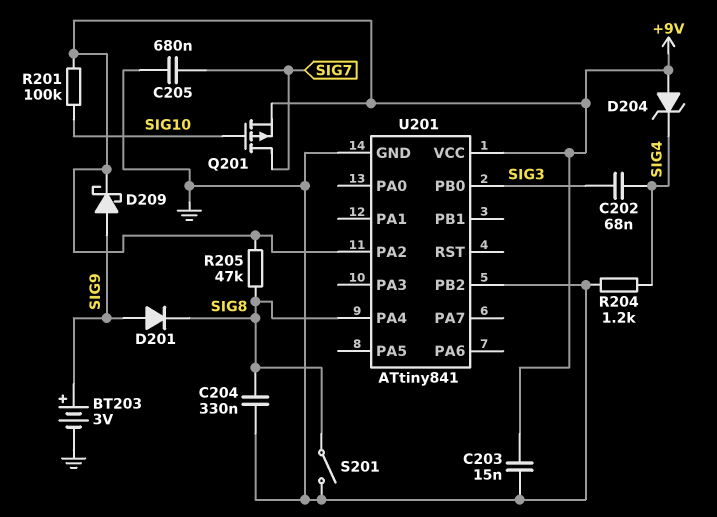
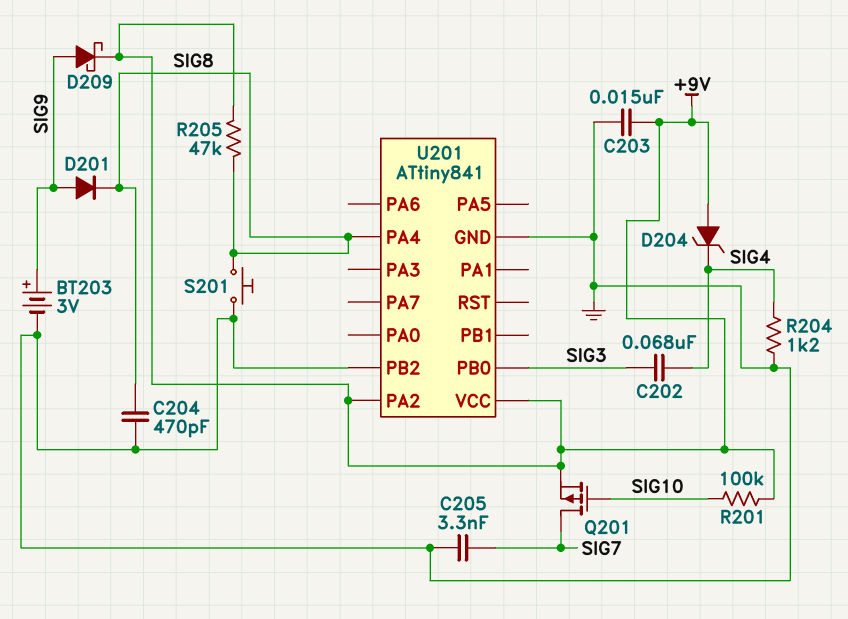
C204: 330nF (GND, SIG8) -> 470pF (GND, SIG8)
C205: 680nF (GND, SIG7) -> 3.3nF (GND, SIG7)
S201: switch (GND, SIG8) -> button (GND, SIG8)

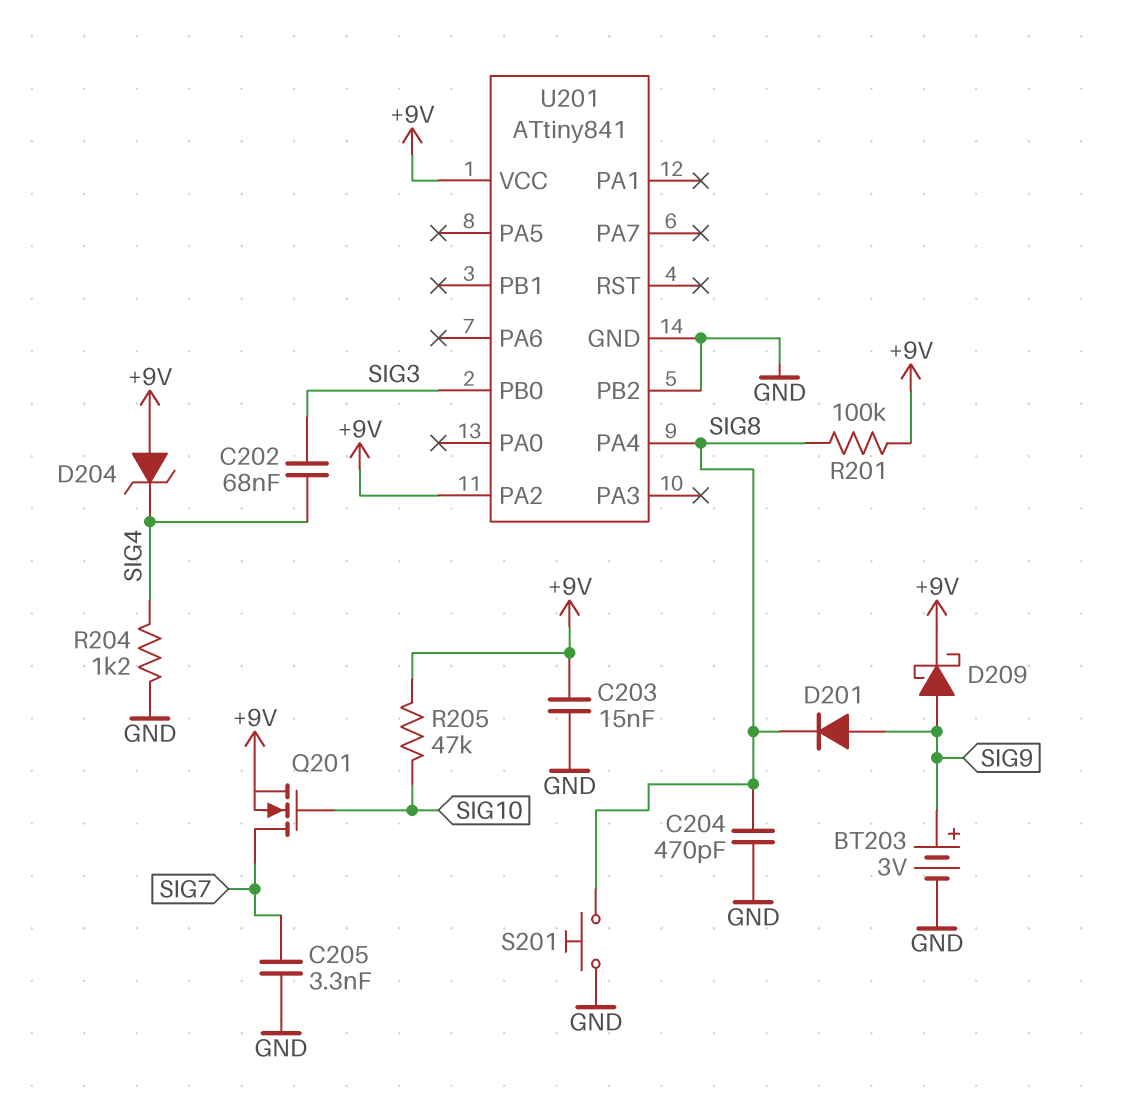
Q201: PMOS (G SIG10, D SIG7, S +9V) -> NMOS (G SIG10, D SIG7, S +9V)
R201: 100k (+9V, SIG10) -> 100k (+9V, SIG8)
R205: 47k (+9V, SIG8) -> 47k (+9V, SIG10)

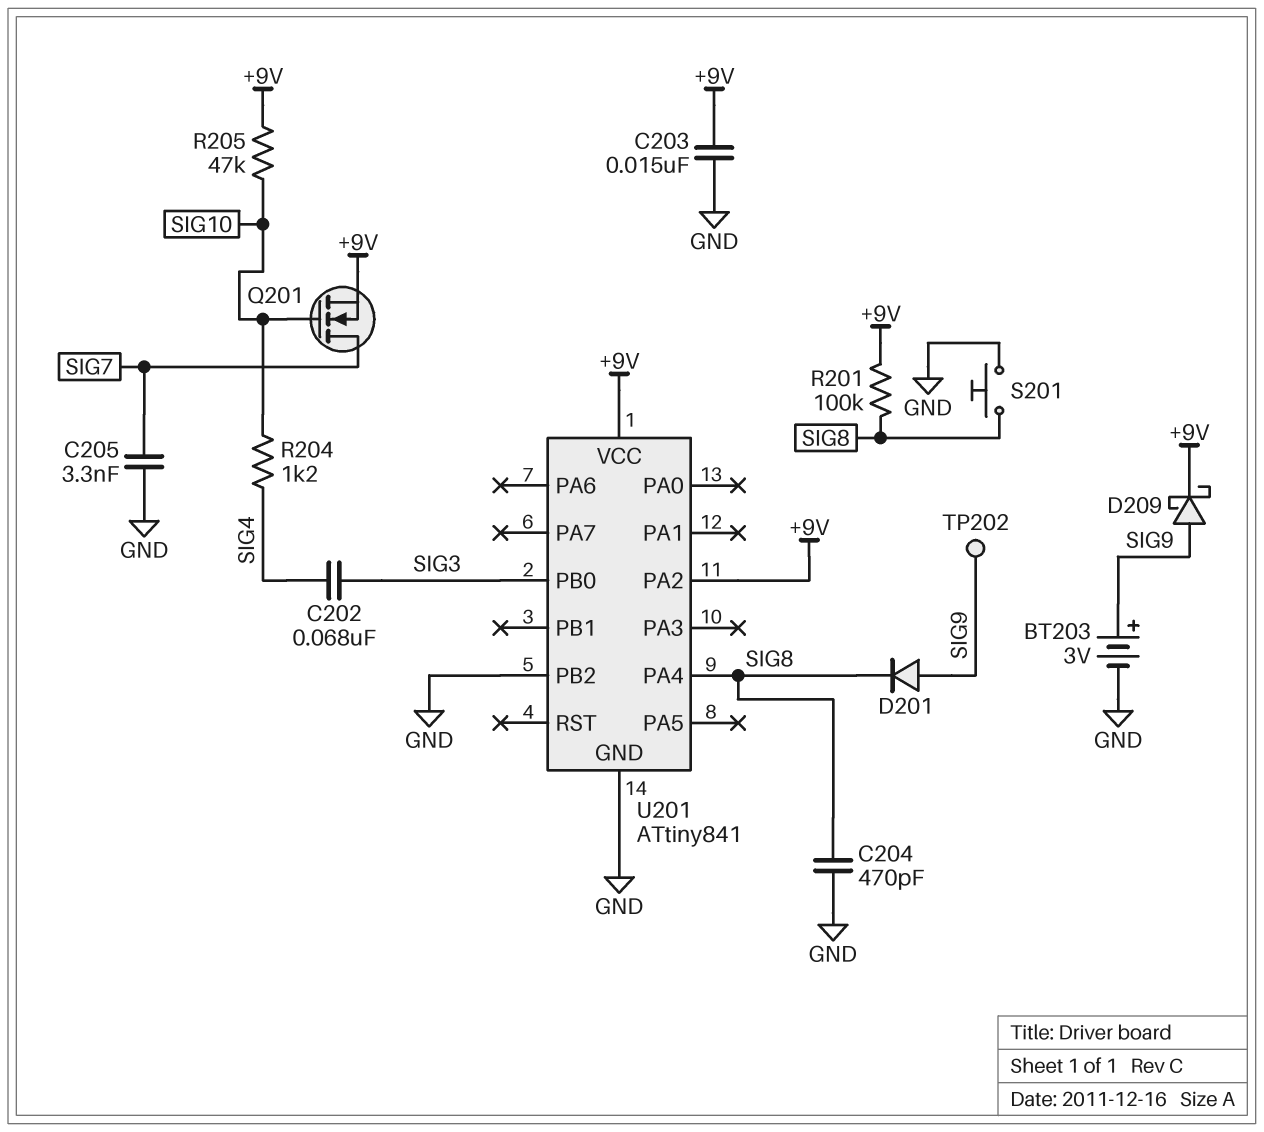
D204: zener (A +9V, K SIG4) -> none
R204: 1.2k (GND, SIG4) -> 1.2k (SIG4, SIG10)
TP202: none -> test point (SIG9)

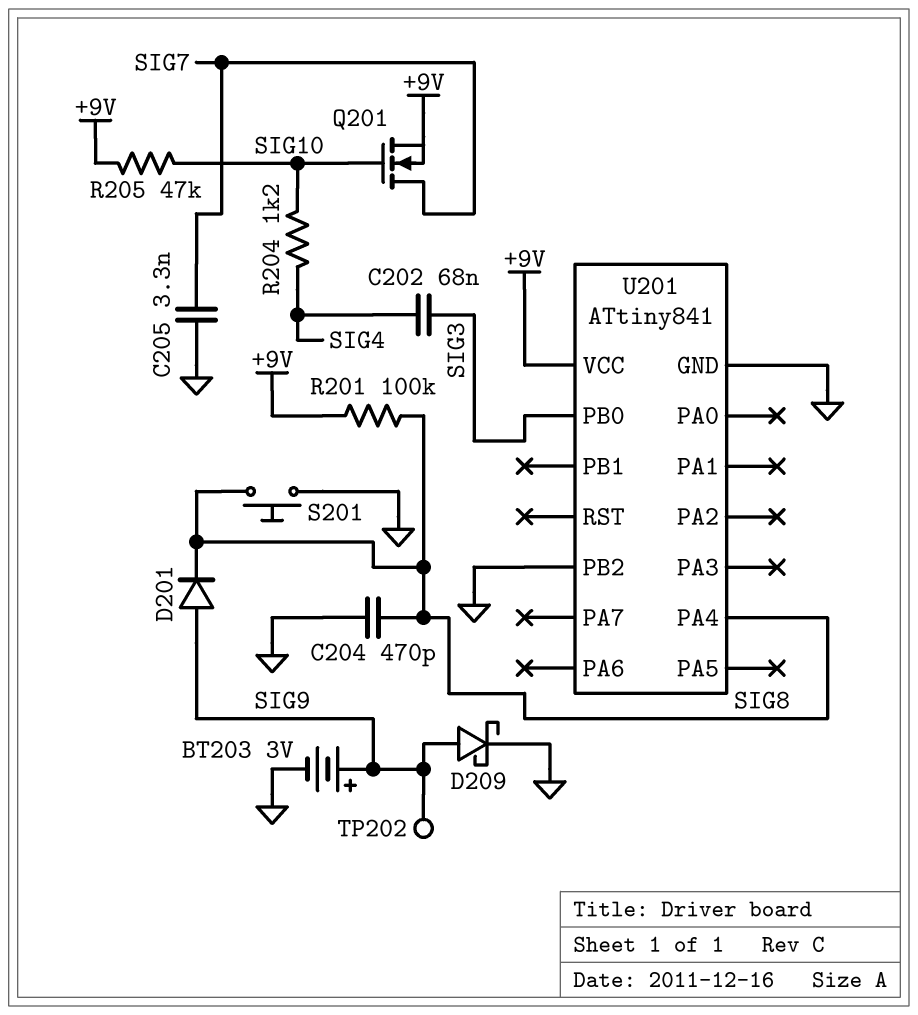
C203: 15nF (+9V, GND) -> none
D209: schottky (A SIG9, K +9V) -> schottky (A SIG9, K GND)
U201 pin PA2: +9V -> none

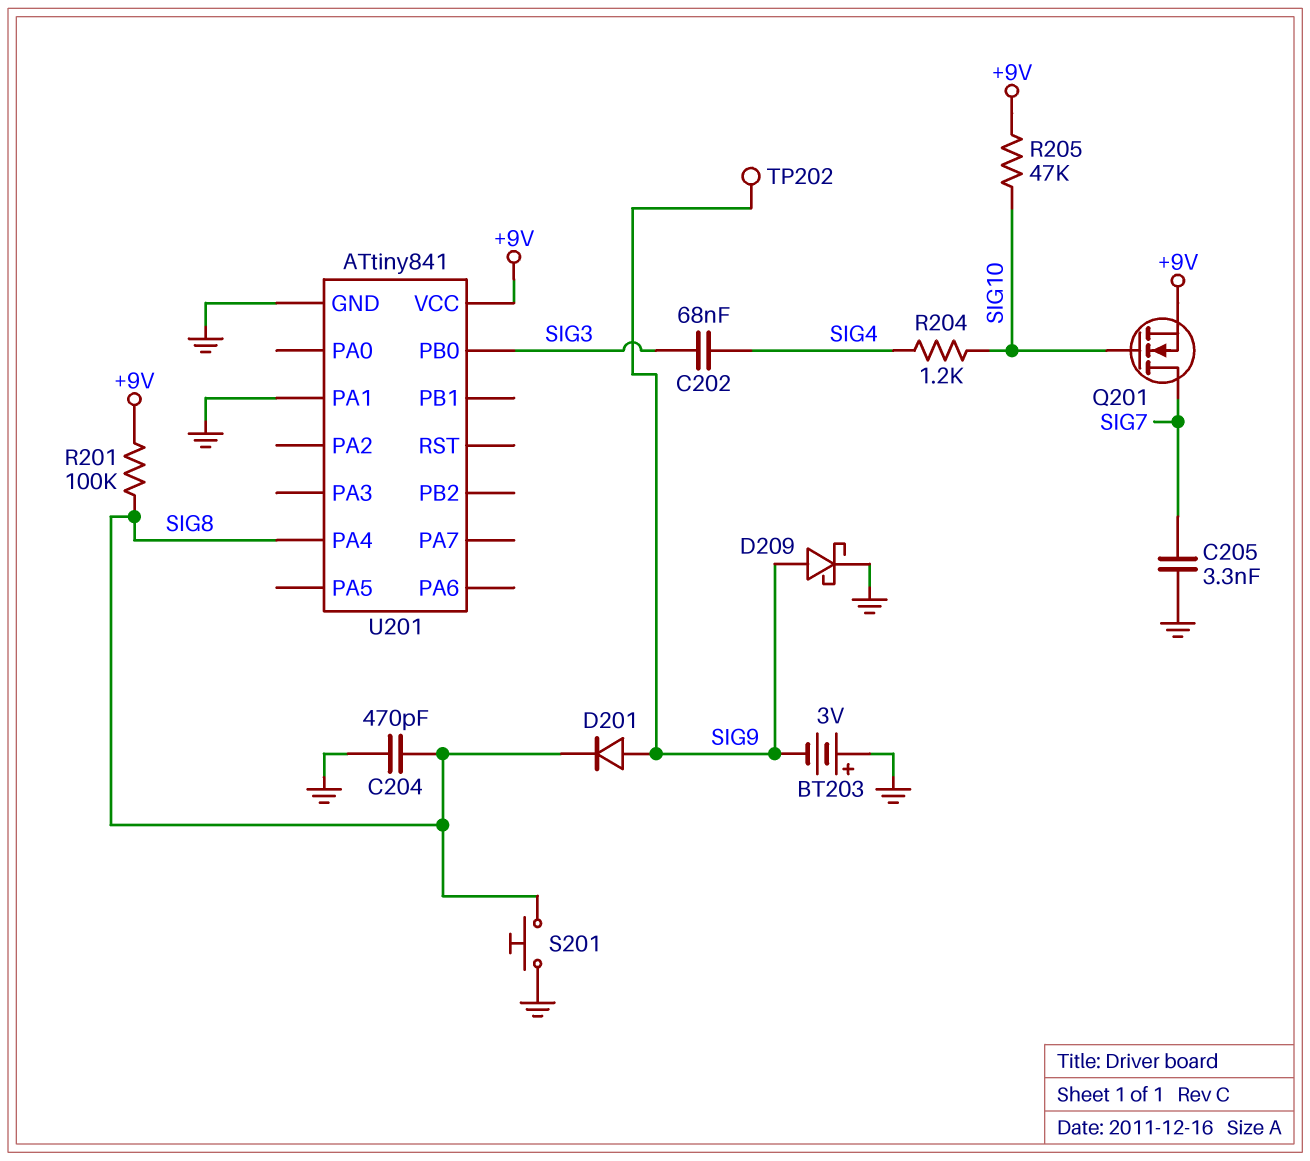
BT203: 3V (plus SIG9, minus GND) -> 3V (plus GND, minus SIG9)
U201 pin PA1: none -> GND
U201 pin PB2: GND -> none

